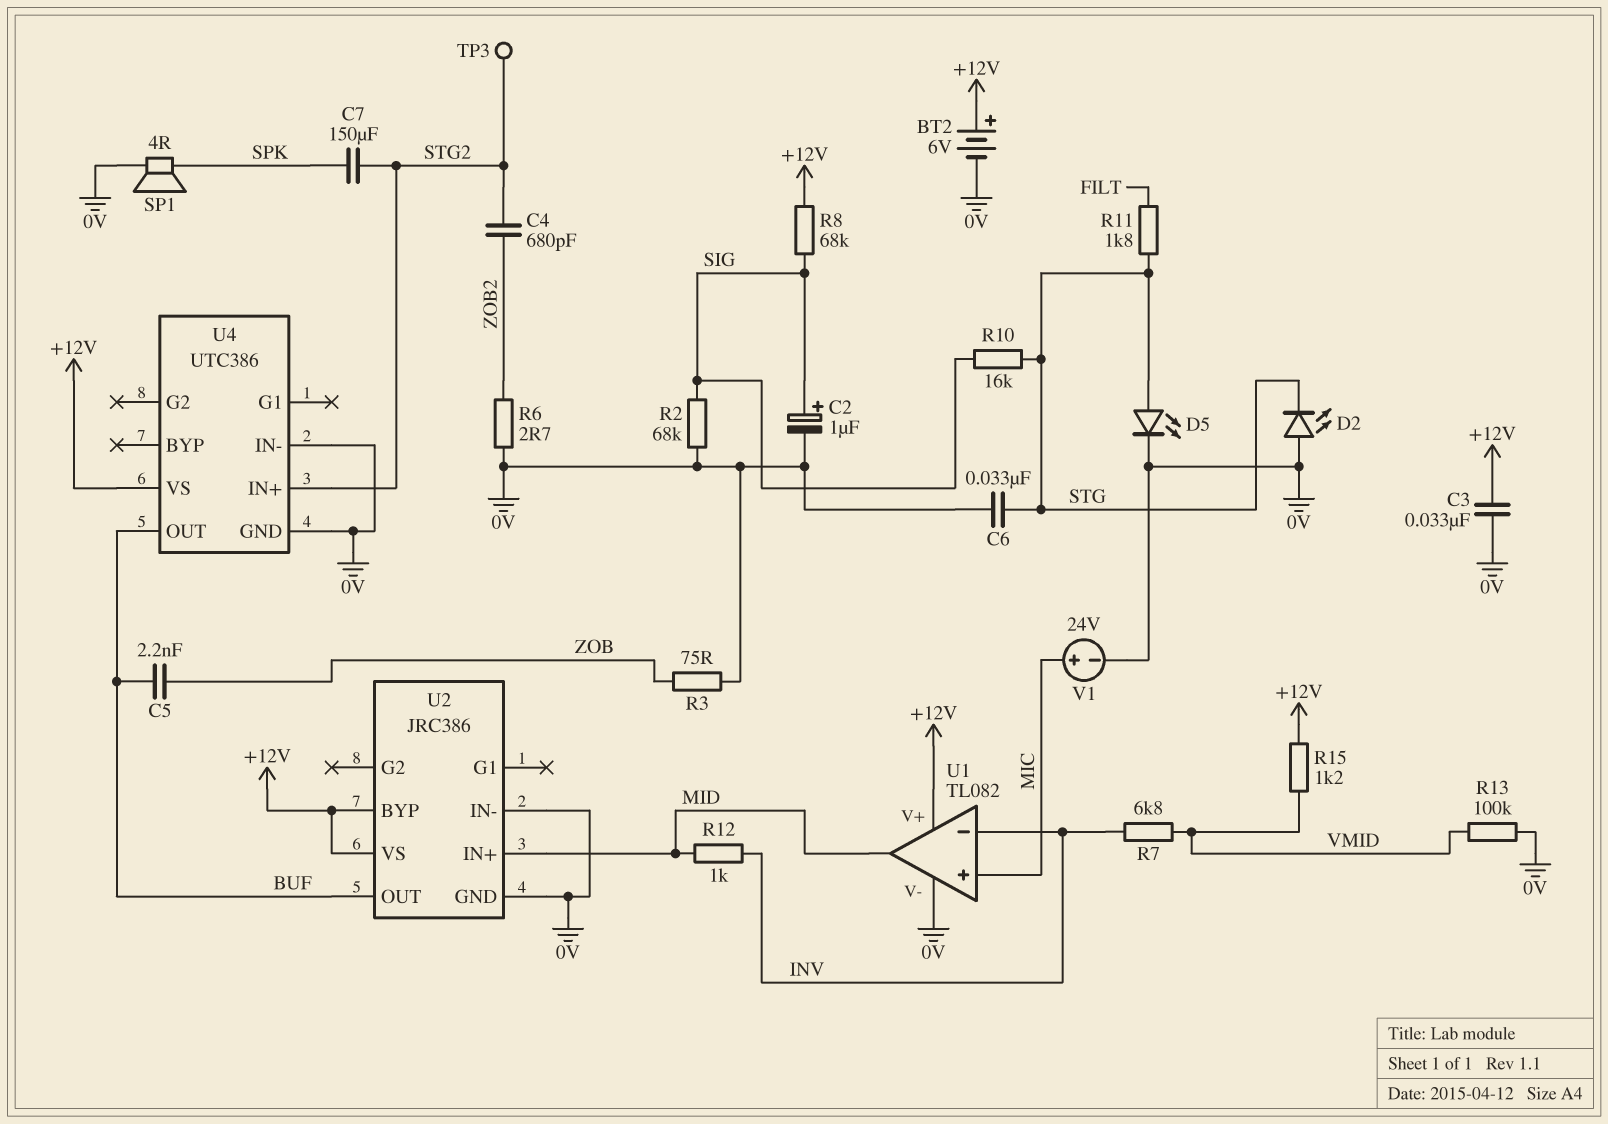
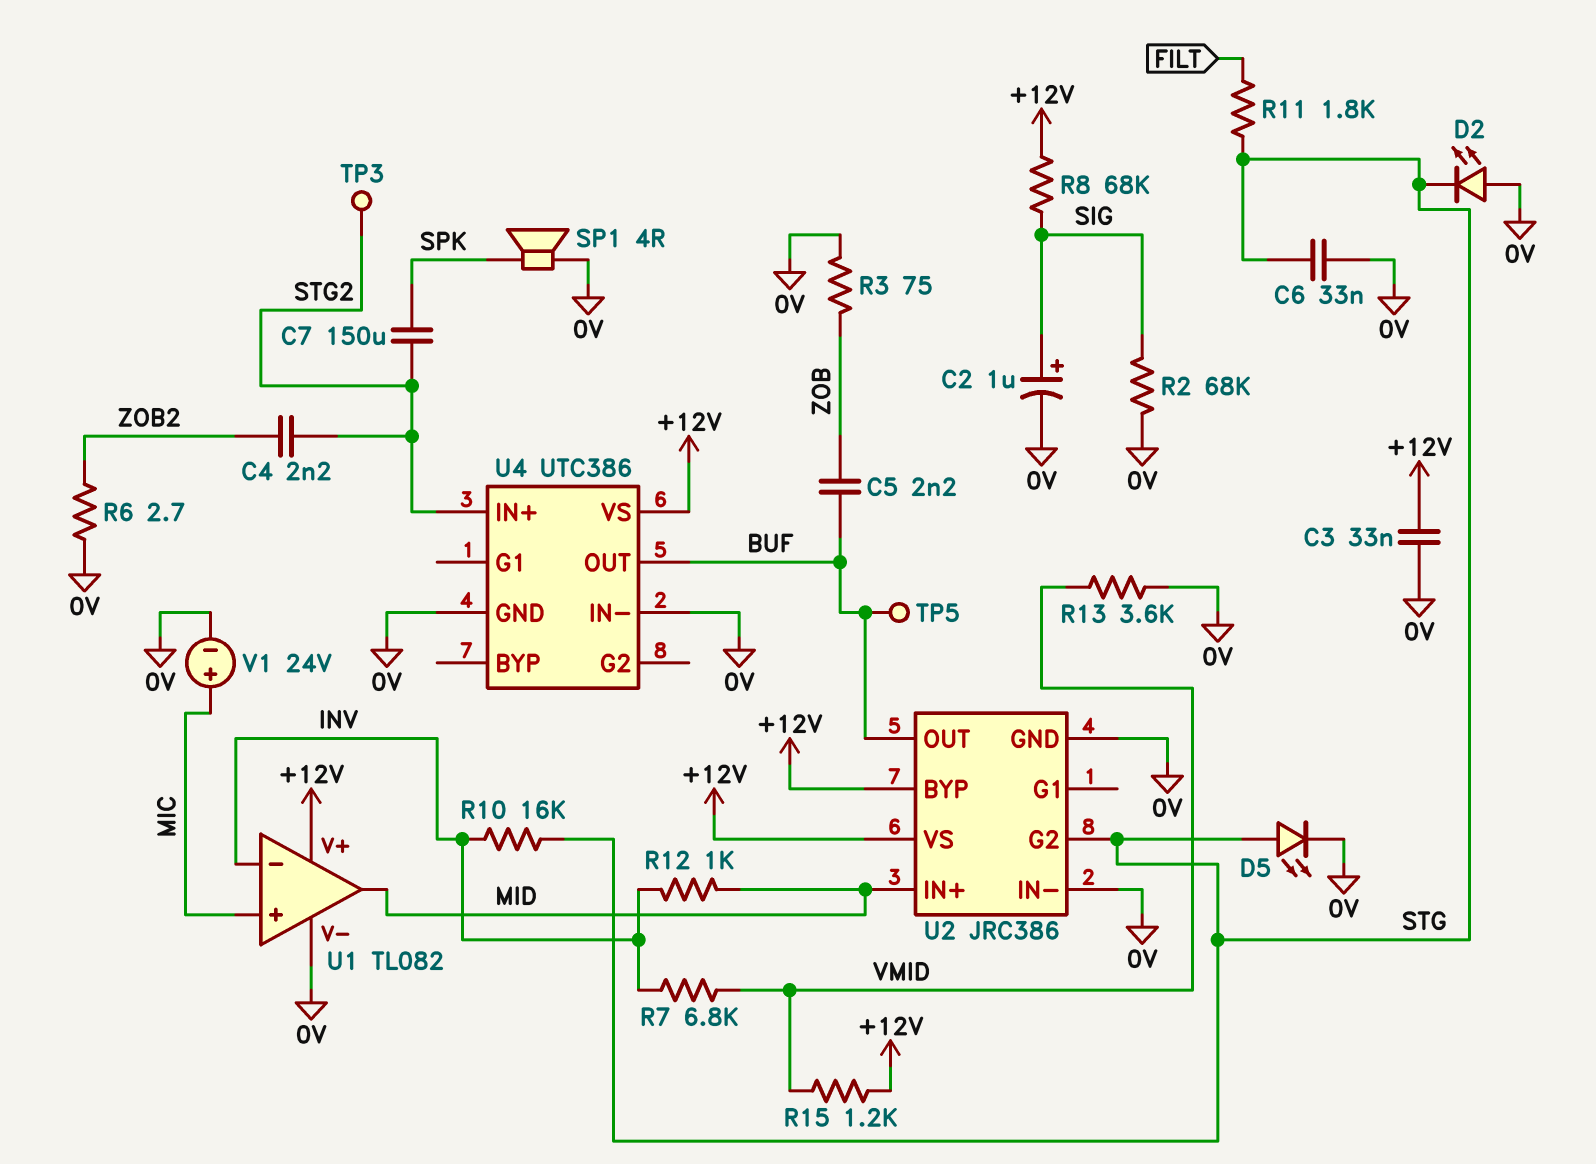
BT2: 6V (plus +12V, minus 0V) -> none
C4: 680pF (STG2, ZOB2) -> 2.2nF (STG2, ZOB2)
R10: 16k (SIG, STG) -> 16k (INV, STG)
R13: 100k (0V, VMID) -> 3.6k (0V, VMID)
TP5: none -> test point (BUF)
U2 pin G2: none -> STG

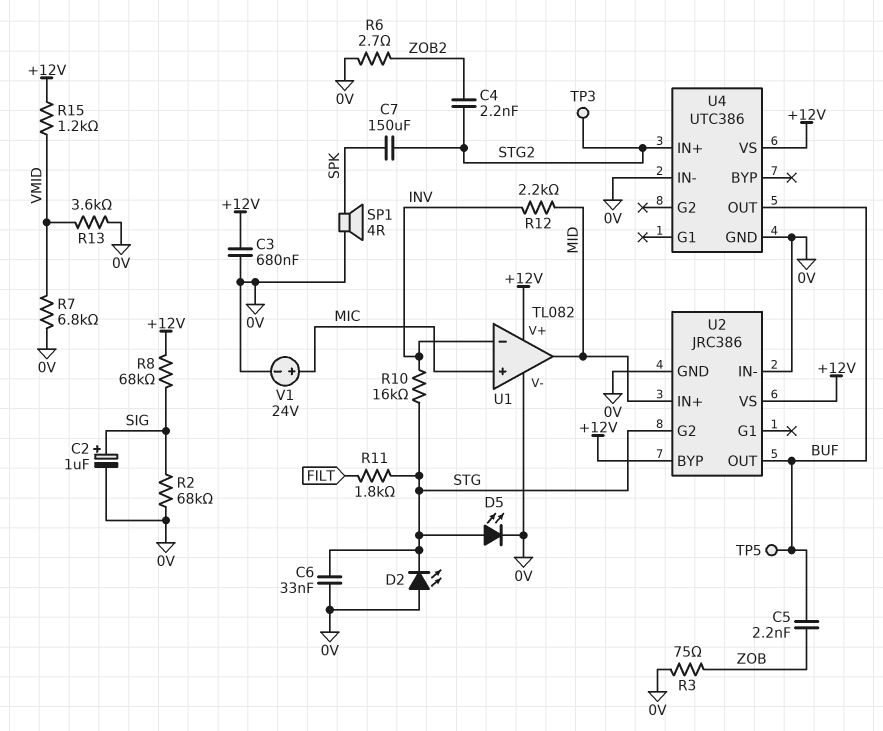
C3: 33nF (+12V, 0V) -> 680nF (+12V, 0V)
R7: 6.8k (INV, VMID) -> 6.8k (0V, VMID)
R12: 1k (INV, MID) -> 2.2k (INV, MID)

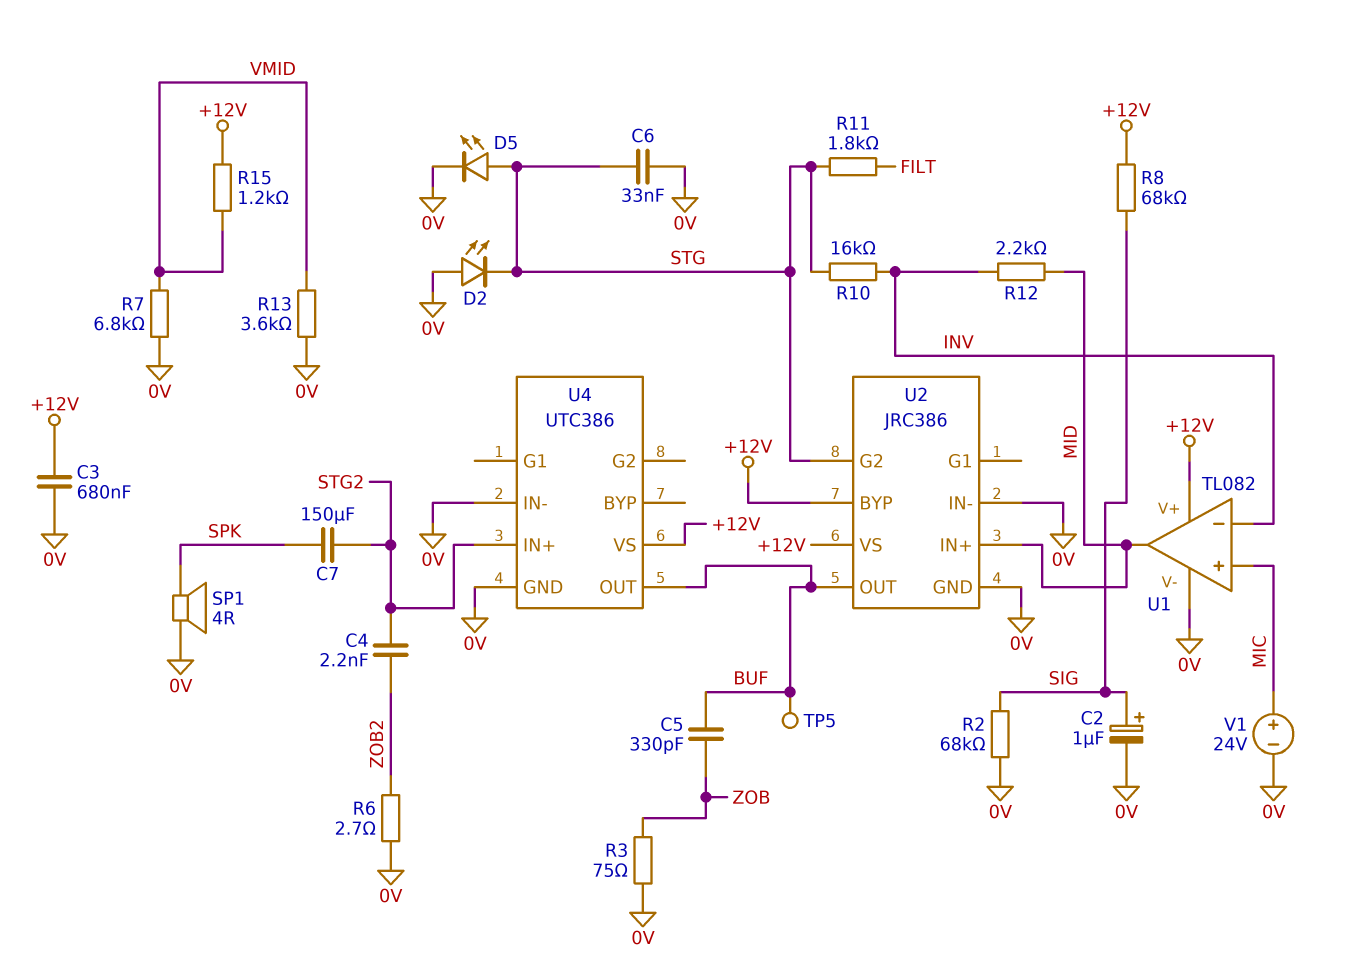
C5: 2.2nF (BUF, ZOB) -> 330pF (BUF, ZOB)
TP3: test point (STG2) -> none

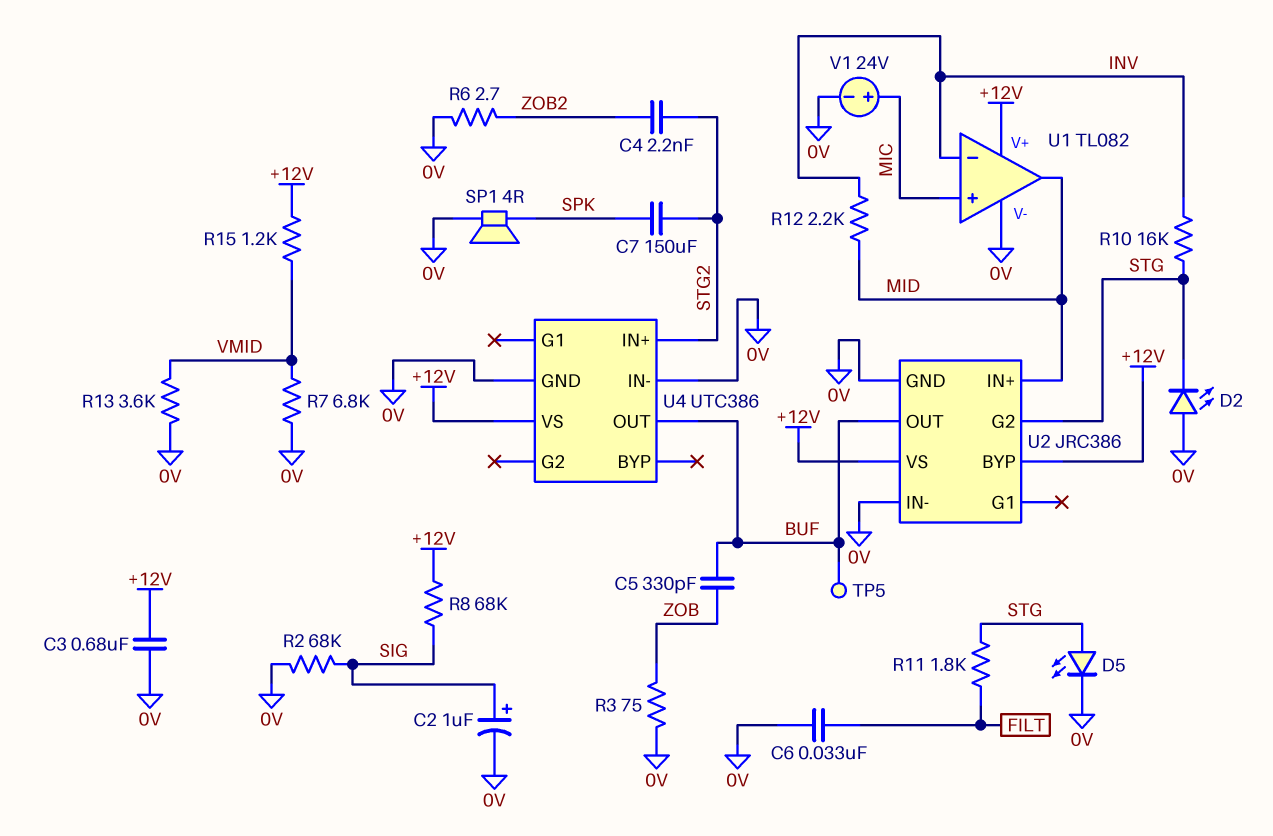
C6: 33nF (0V, STG) -> 33nF (0V, FILT)

